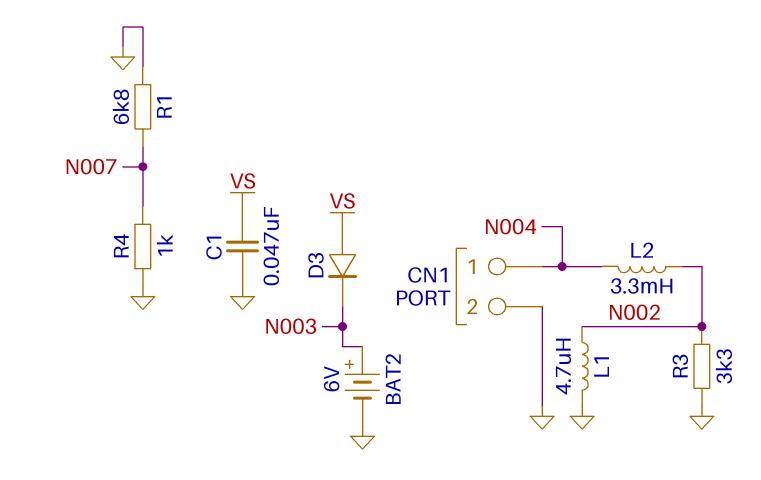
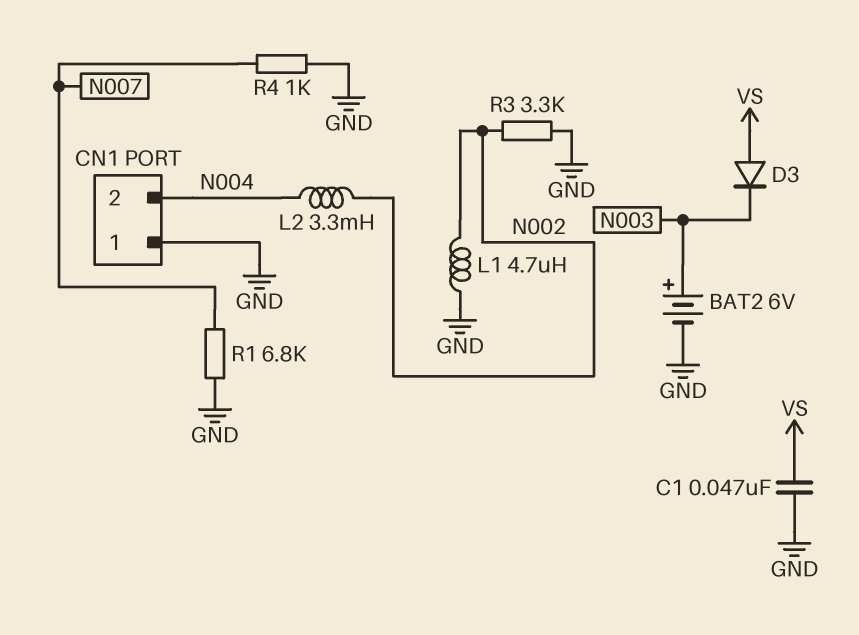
CN1 pin 1: N004 -> GND
CN1 pin 2: GND -> N004

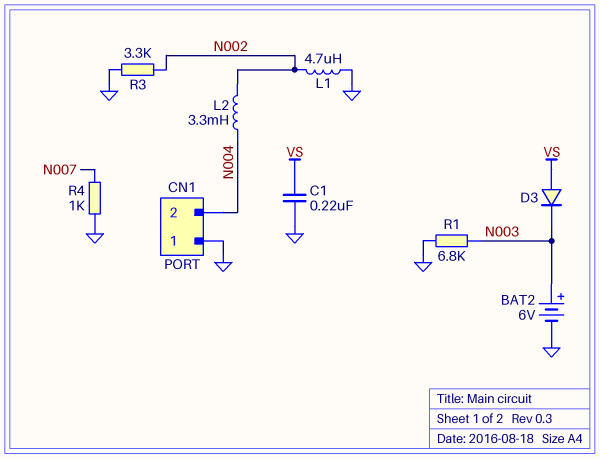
C1: 47nF (GND, VS) -> 220nF (GND, VS)
R1: 6.8k (GND, N007) -> 6.8k (GND, N003)

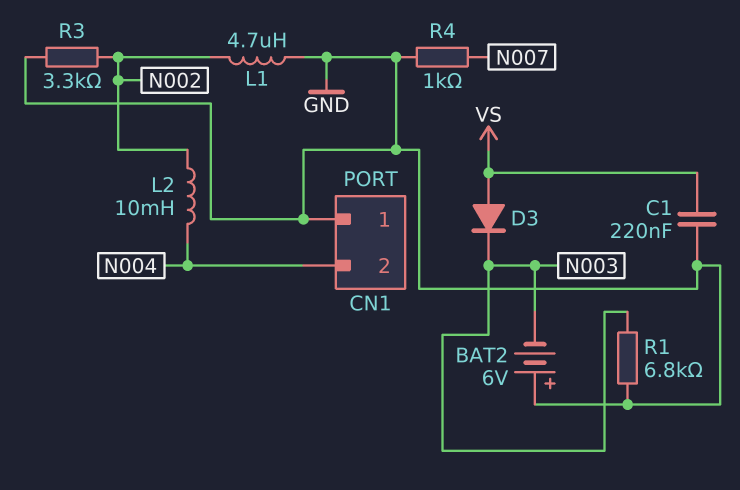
BAT2: 6V (plus N003, minus GND) -> 6V (plus GND, minus N003)
L2: 3.3mH (N002, N004) -> 10mH (N002, N004)

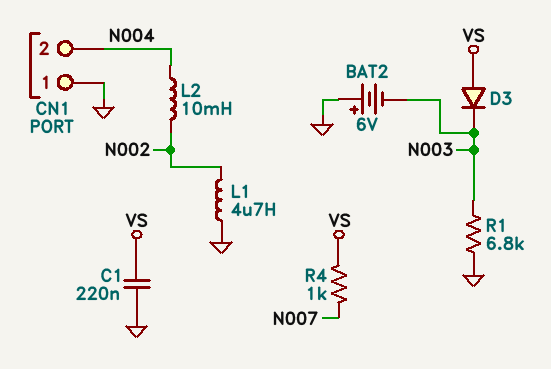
R3: 3.3k (GND, N002) -> none
R4: 1k (GND, N007) -> 1k (N007, VS)

